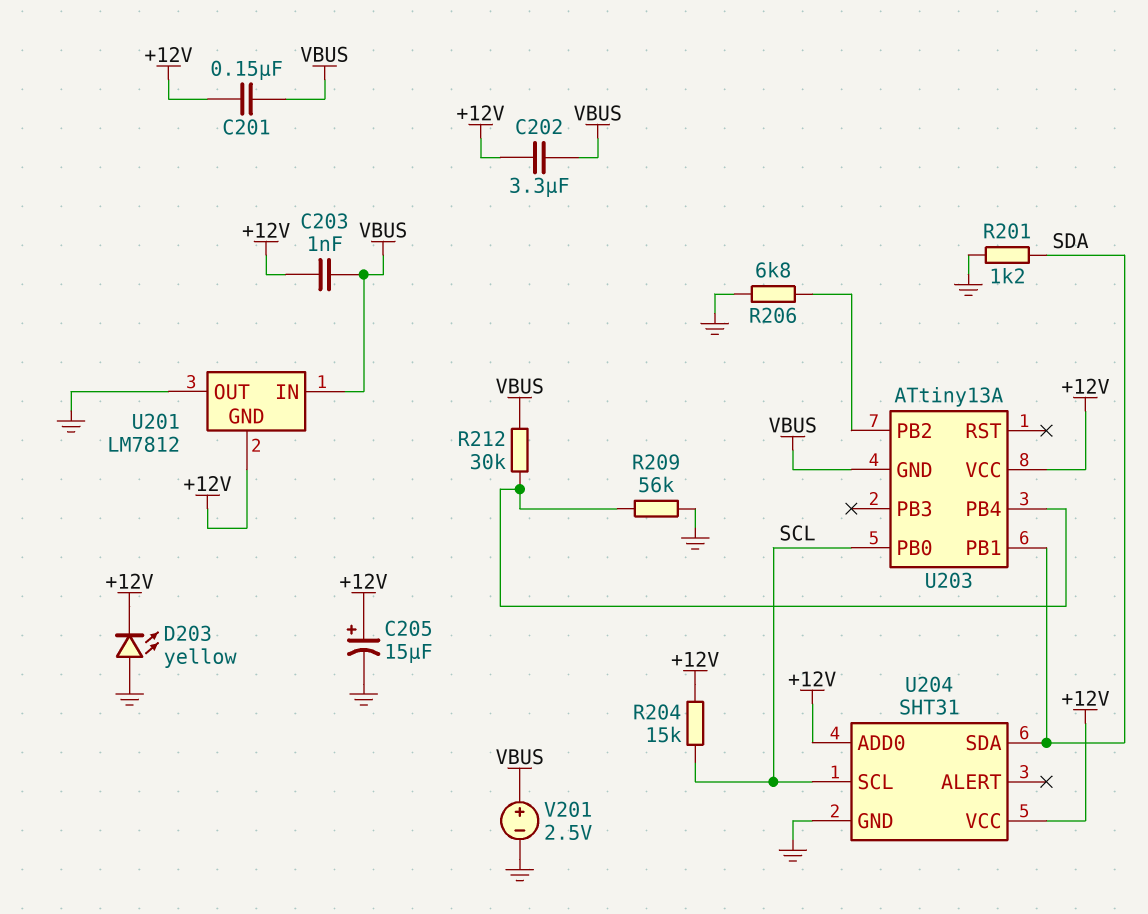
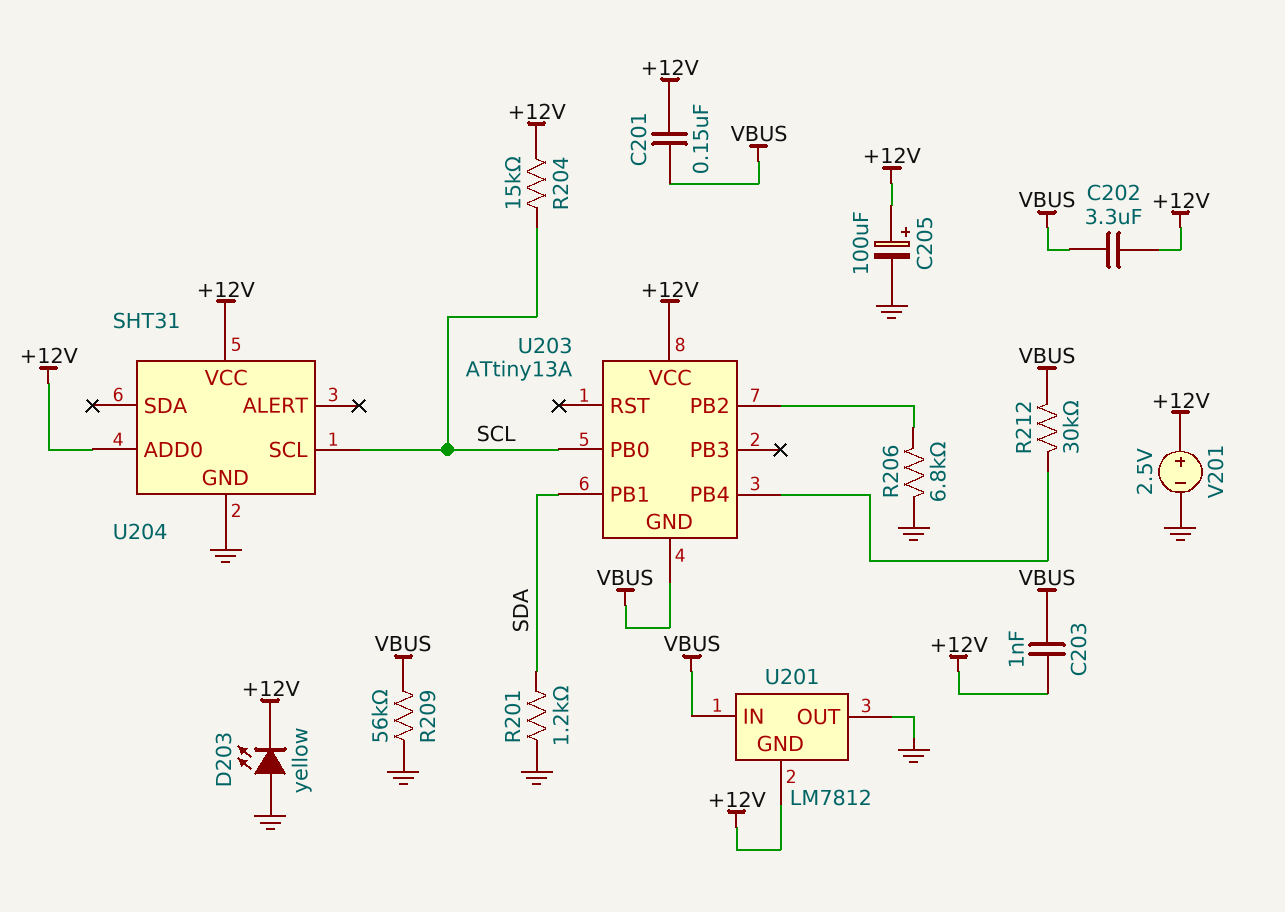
C205: 15uF (plus +12V, minus GND) -> 100uF (plus +12V, minus GND)
R209: 56k (GND, U203/PB4) -> 56k (GND, VBUS)
U204 pin SDA: SDA -> none
V201: 2.5V (plus VBUS, minus GND) -> 2.5V (plus +12V, minus GND)

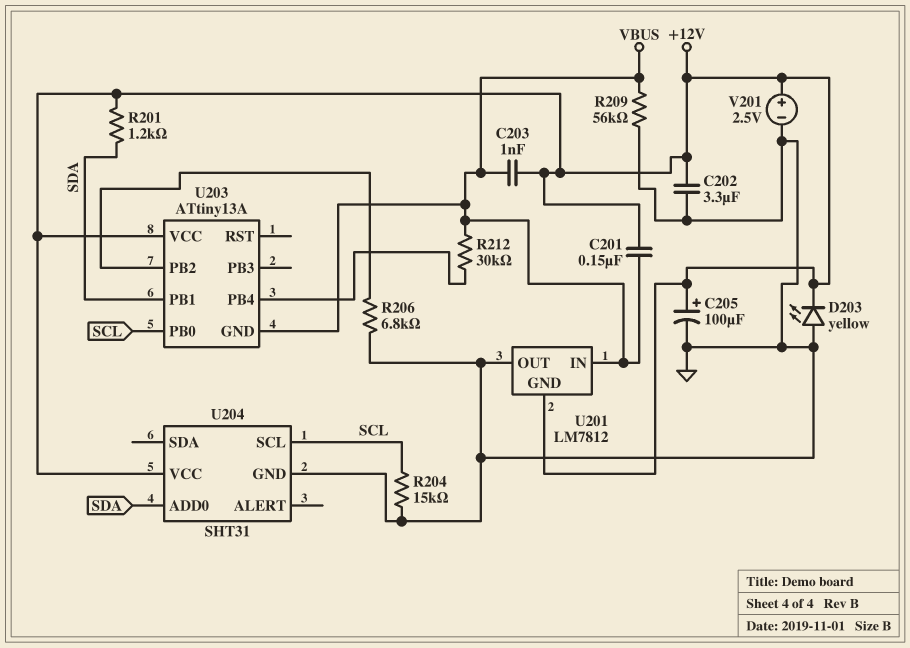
C202: 3.3uF (+12V, VBUS) -> 3.3uF (+12V, GND)
R201: 1.2k (GND, SDA) -> 1.2k (+12V, SDA)
R204: 15k (+12V, SCL) -> 15k (GND, SCL)
U204 pin ADD0: +12V -> SDA

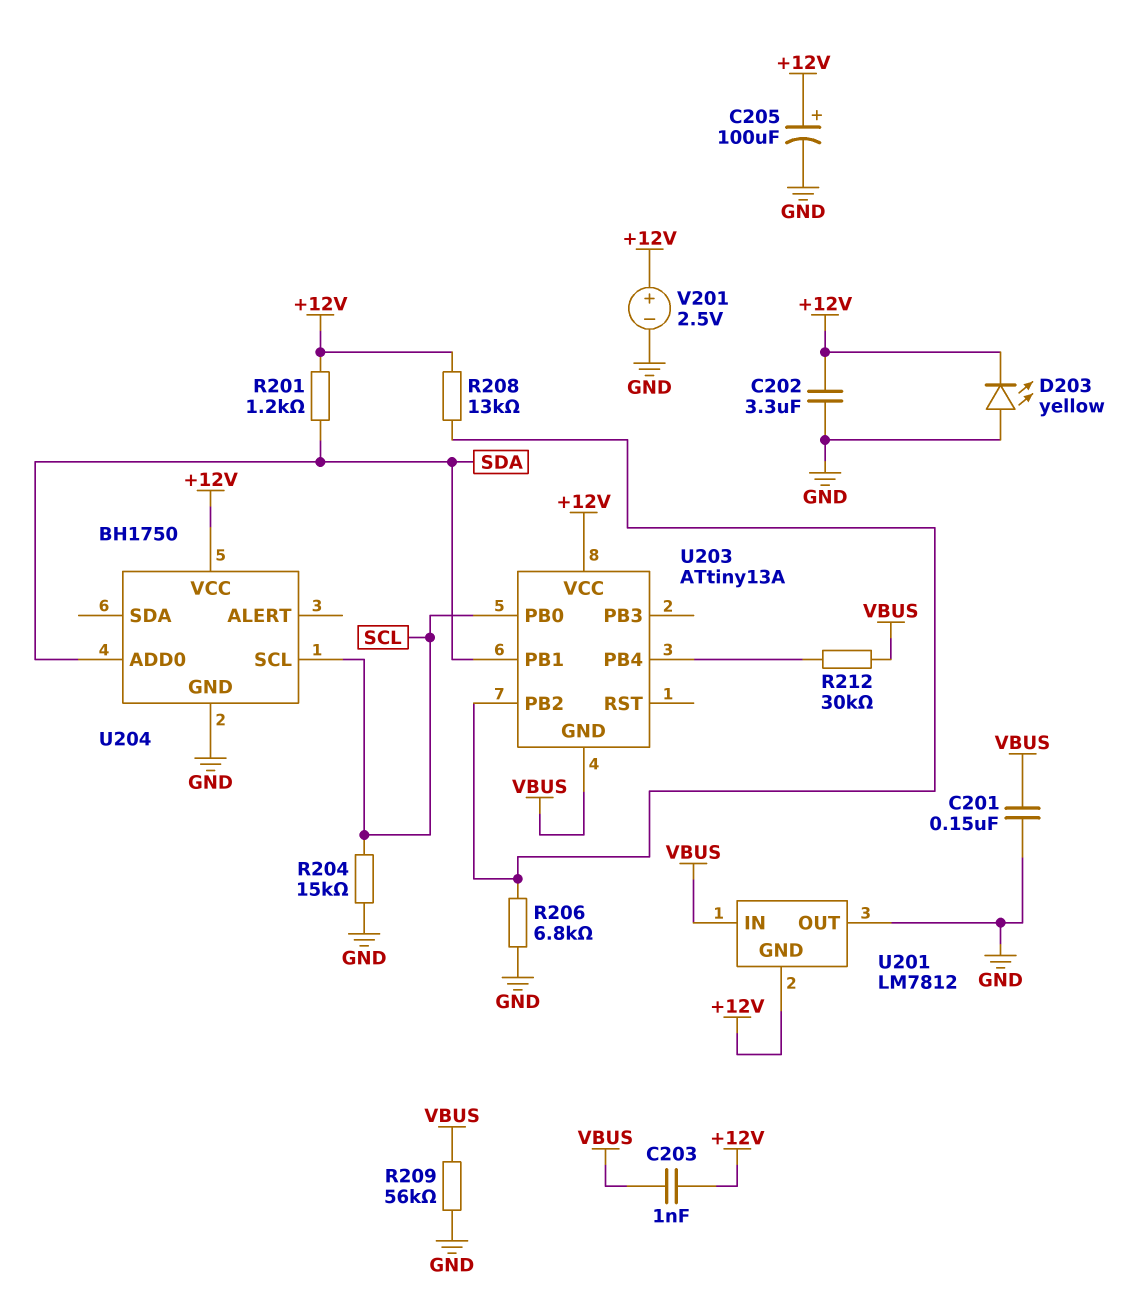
C201: 150nF (+12V, VBUS) -> 150nF (GND, VBUS)
R208: none -> 13k (+12V, U203/PB2)
U204: SHT31 -> BH1750

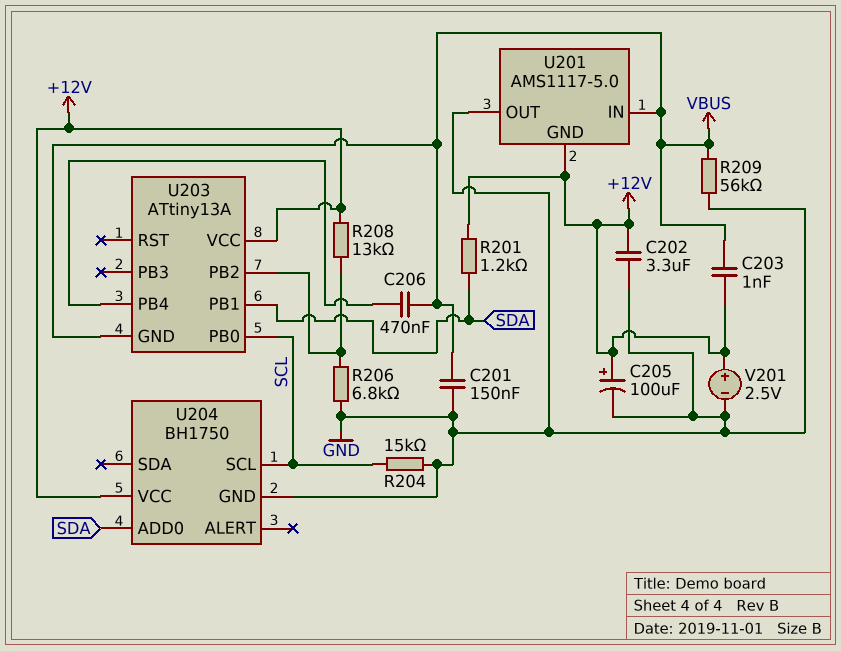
C206: none -> 470nF (U203/PB4, VBUS)
D203: LED yellow (A GND, K +12V) -> none
R212: 30k (U203/PB4, VBUS) -> none
U201: LM7812 -> AMS1117-5.0

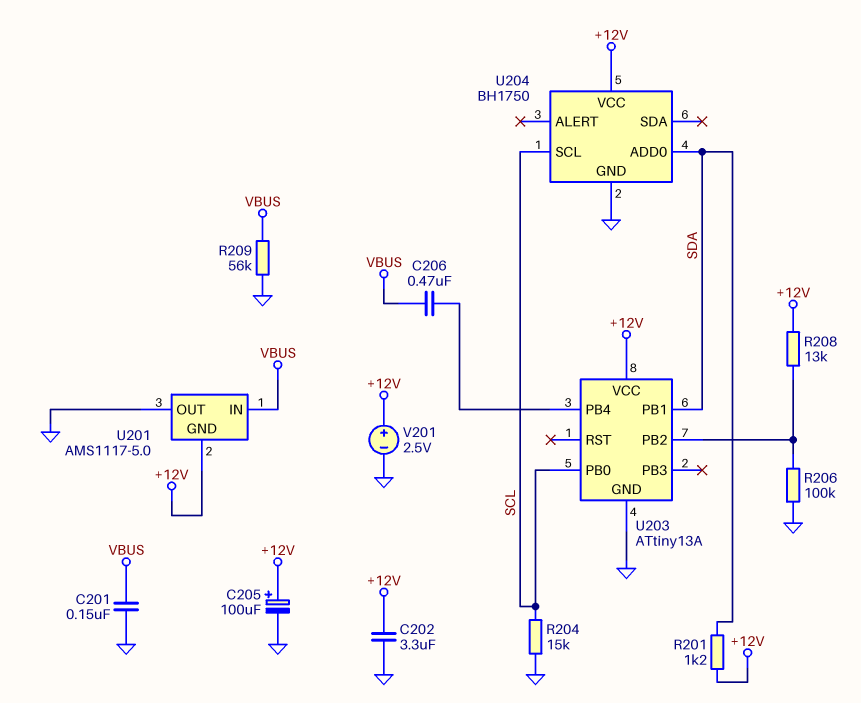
C203: 1nF (+12V, VBUS) -> none
R206: 6.8k (GND, U203/PB2) -> 100k (GND, U203/PB2)
U203 pin GND: VBUS -> GND

